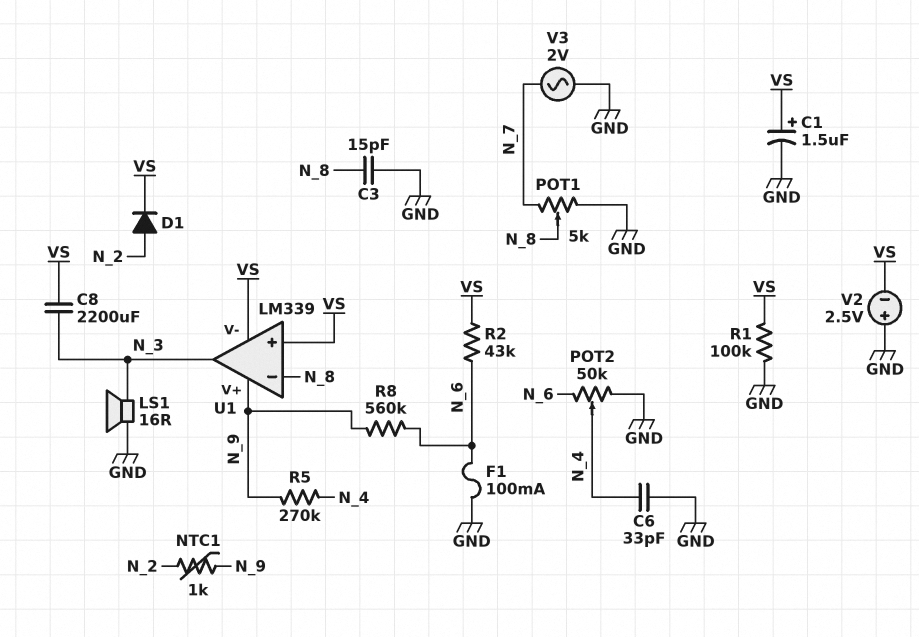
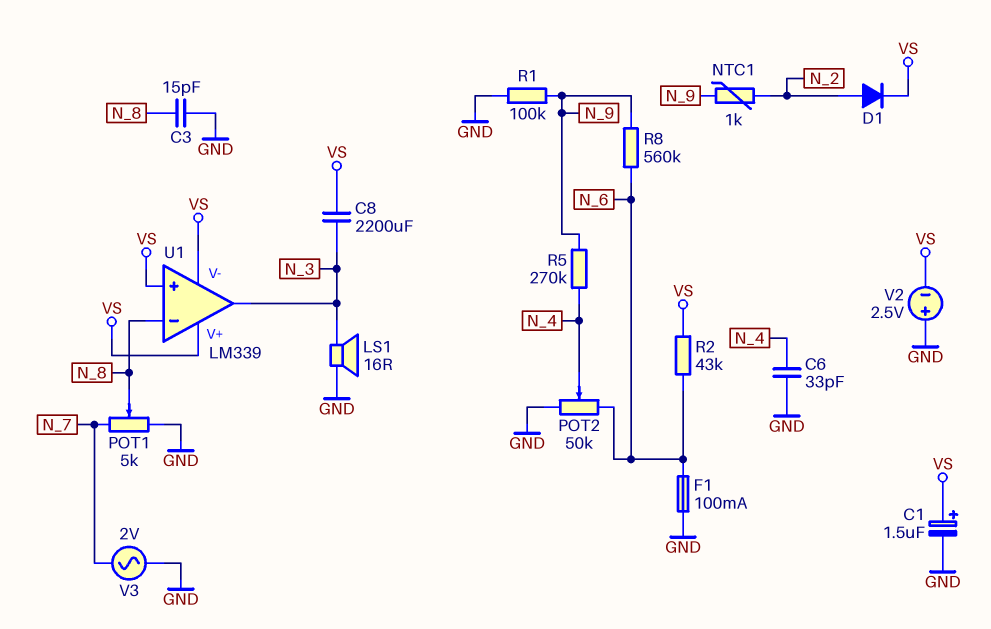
R1: 100k (GND, VS) -> 100k (GND, N_9)
U1 pin V+: N_9 -> VS

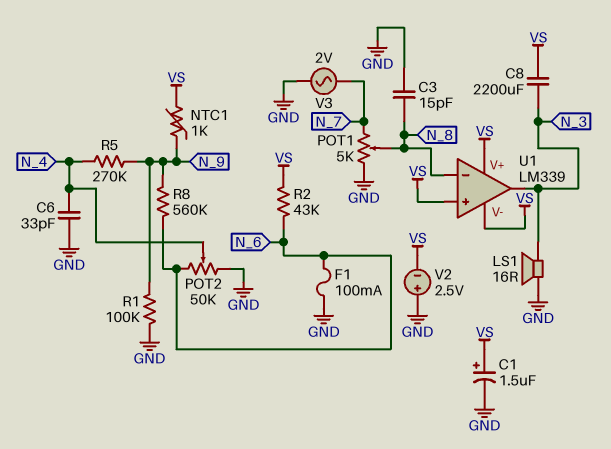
D1: diode (A N_2, K VS) -> none
NTC1: 1k (N_2, N_9) -> 1k (N_9, VS)

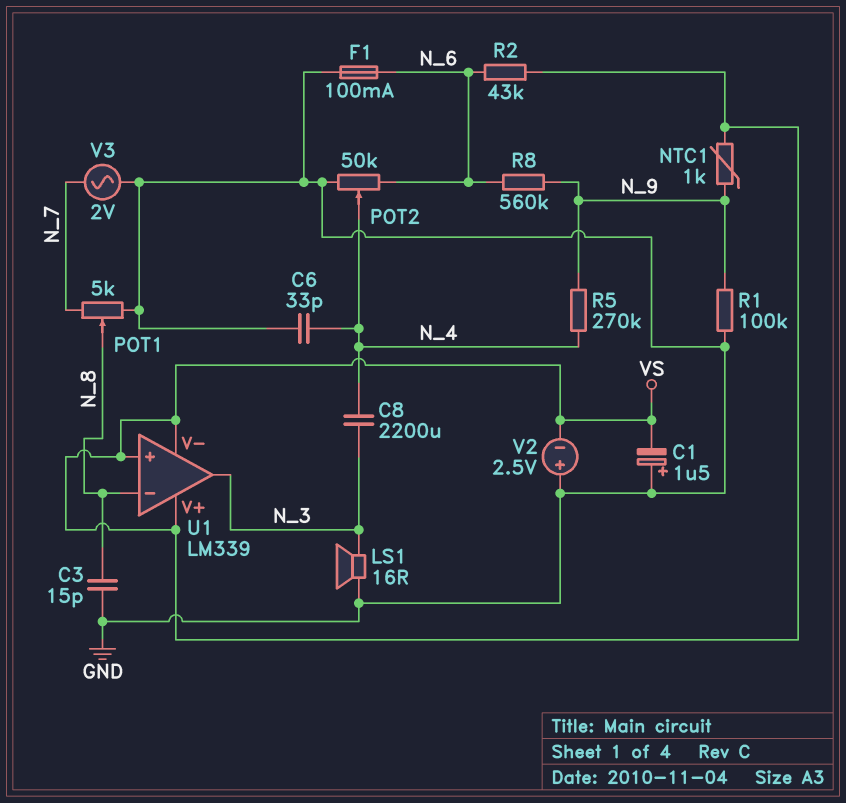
C1: 1.5uF (plus VS, minus GND) -> 1.5uF (plus GND, minus VS)
C8: 2200uF (N_3, VS) -> 2200uF (N_3, N_4)

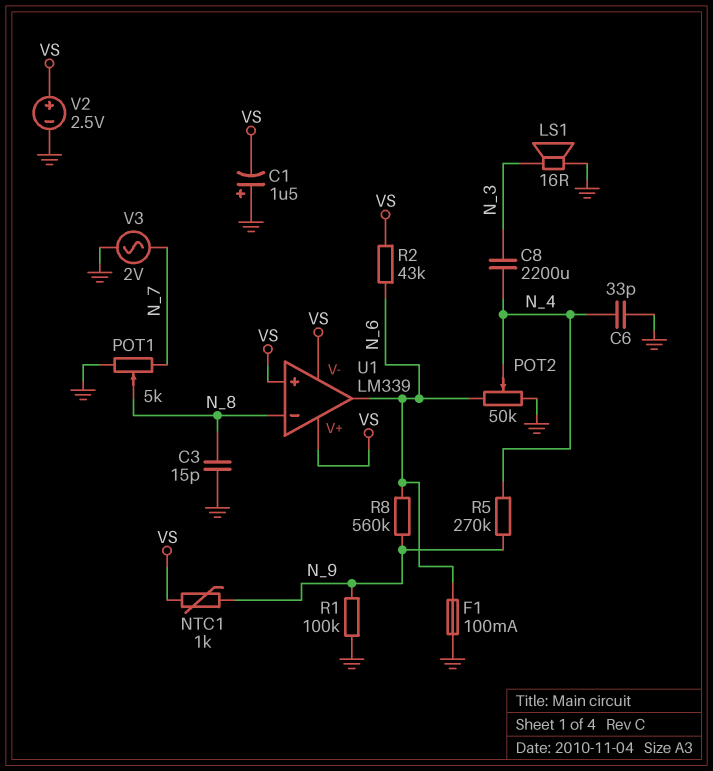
U1 pin out: N_3 -> N_6
V2: 2.5V (plus GND, minus VS) -> 2.5V (plus VS, minus GND)

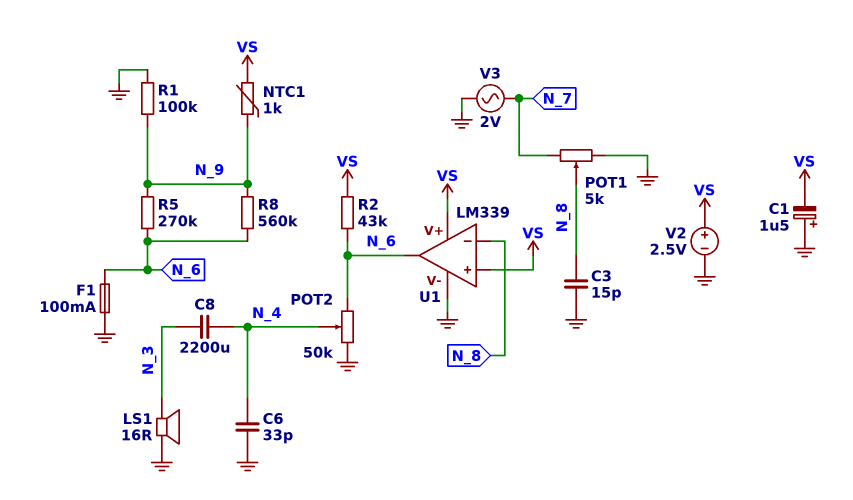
R5: 270k (N_4, N_9) -> 270k (N_6, N_9)
U1 pin V-: VS -> GND

